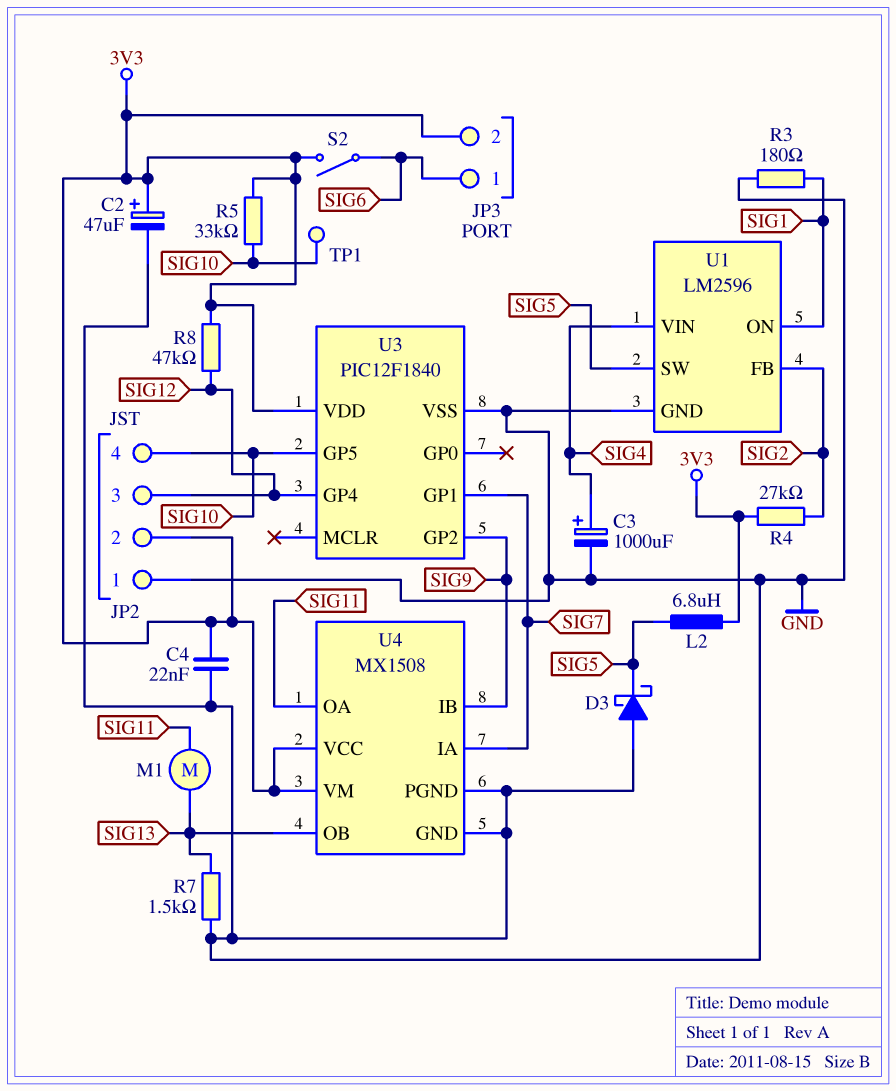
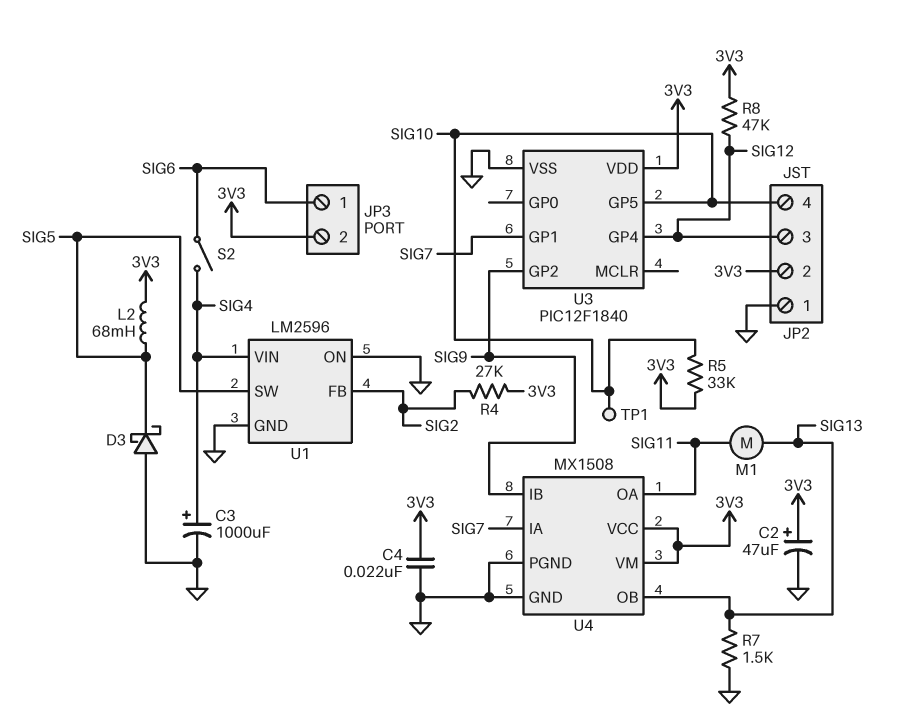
L2: 6.8uH (3V3, SIG5) -> 68mH (3V3, SIG5)
R3: 180 (GND, SIG1) -> none
S2: switch (3V3, SIG6) -> switch (SIG4, SIG6)
U1 pin ON: SIG1 -> GND

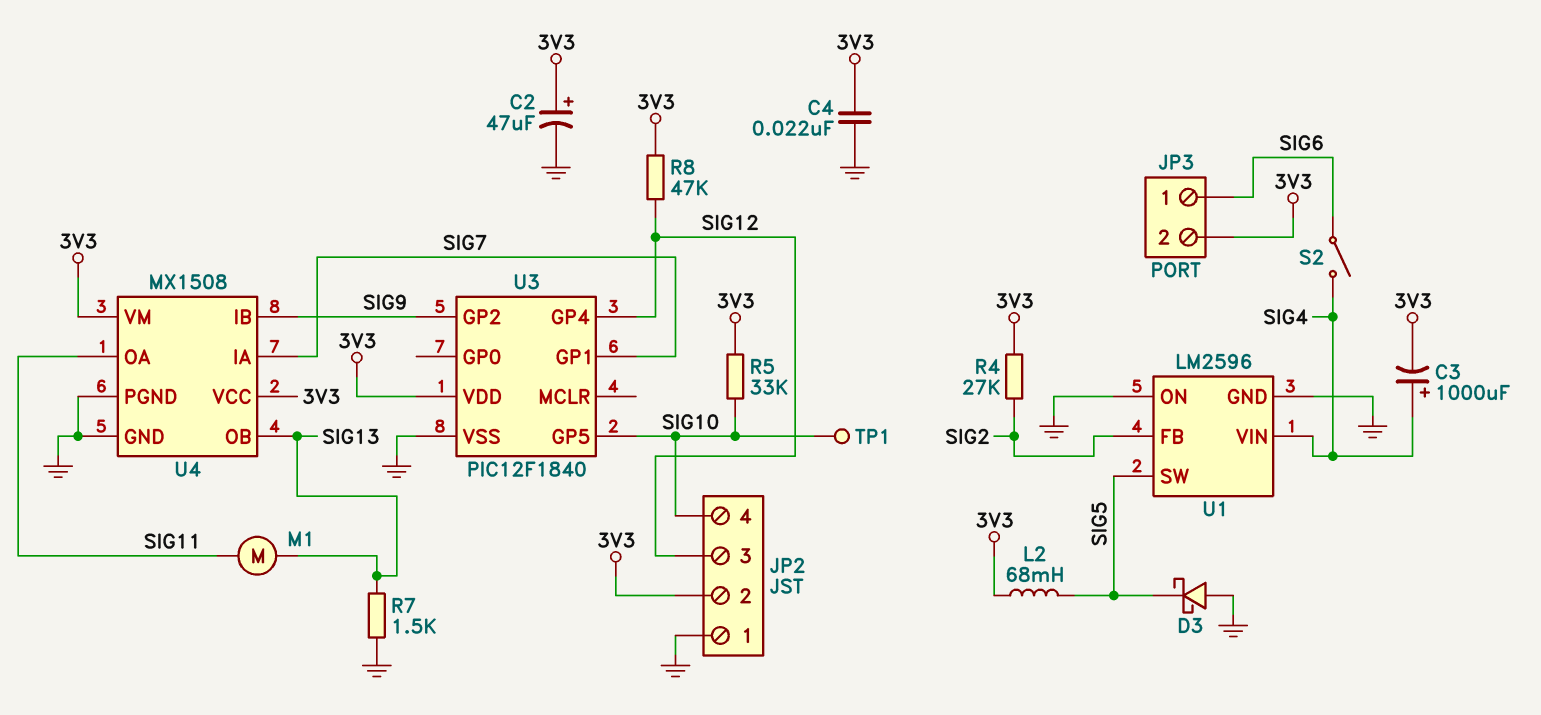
C3: 1000uF (plus SIG4, minus GND) -> 1000uF (plus SIG4, minus 3V3)

